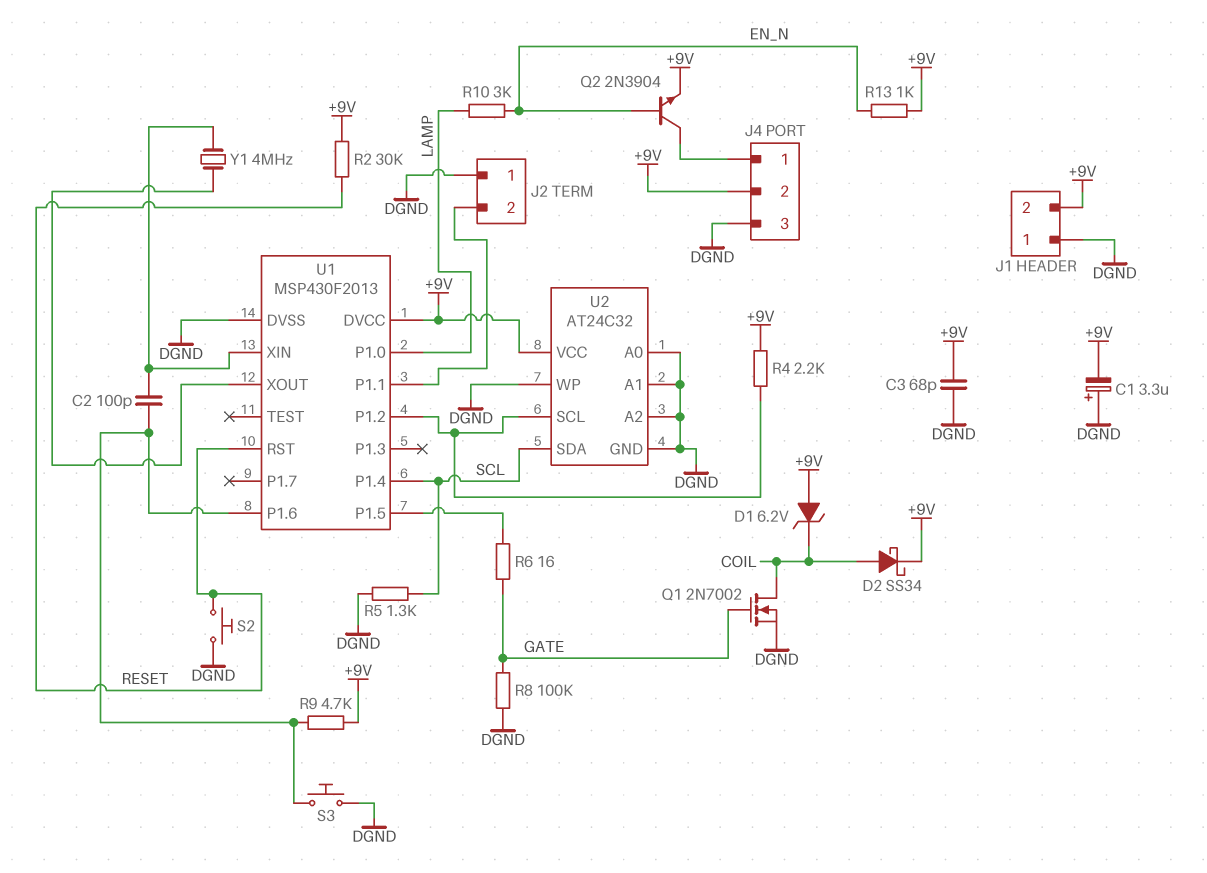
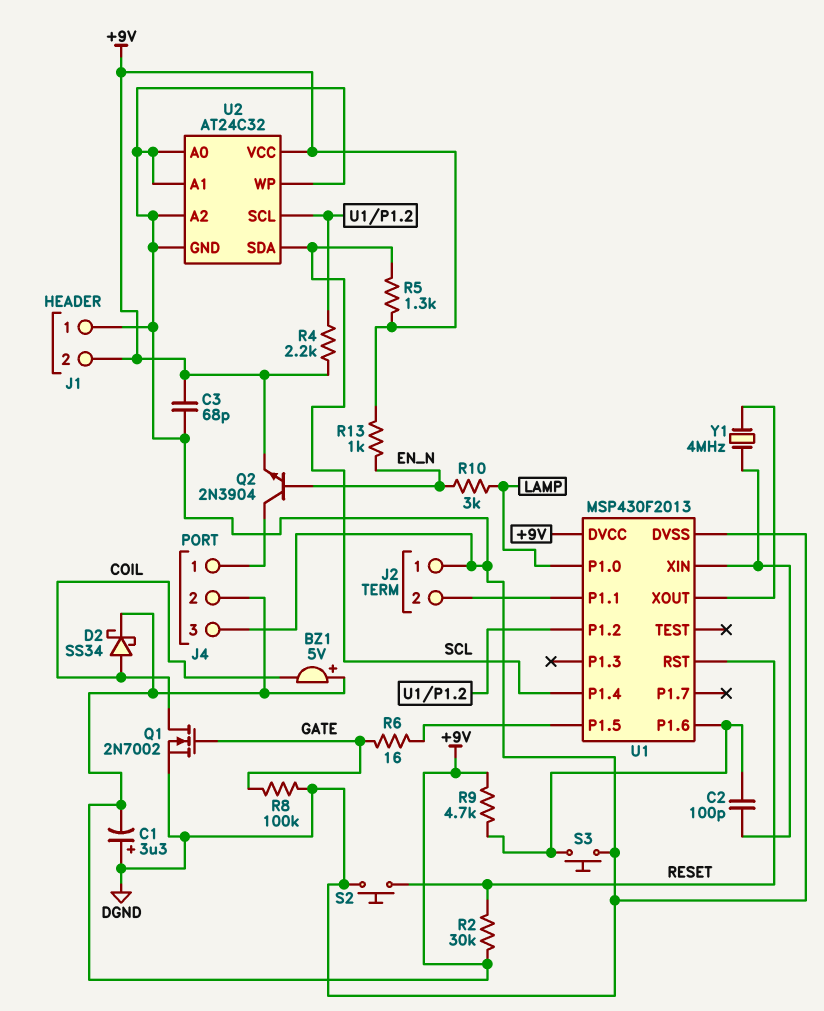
BZ1: none -> buzzer 5V (plus +9V, minus COIL)
D1: zener 6.2V (A +9V, K COIL) -> none
R5: 1.3k (DGND, SCL) -> 1.3k (+9V, SCL)

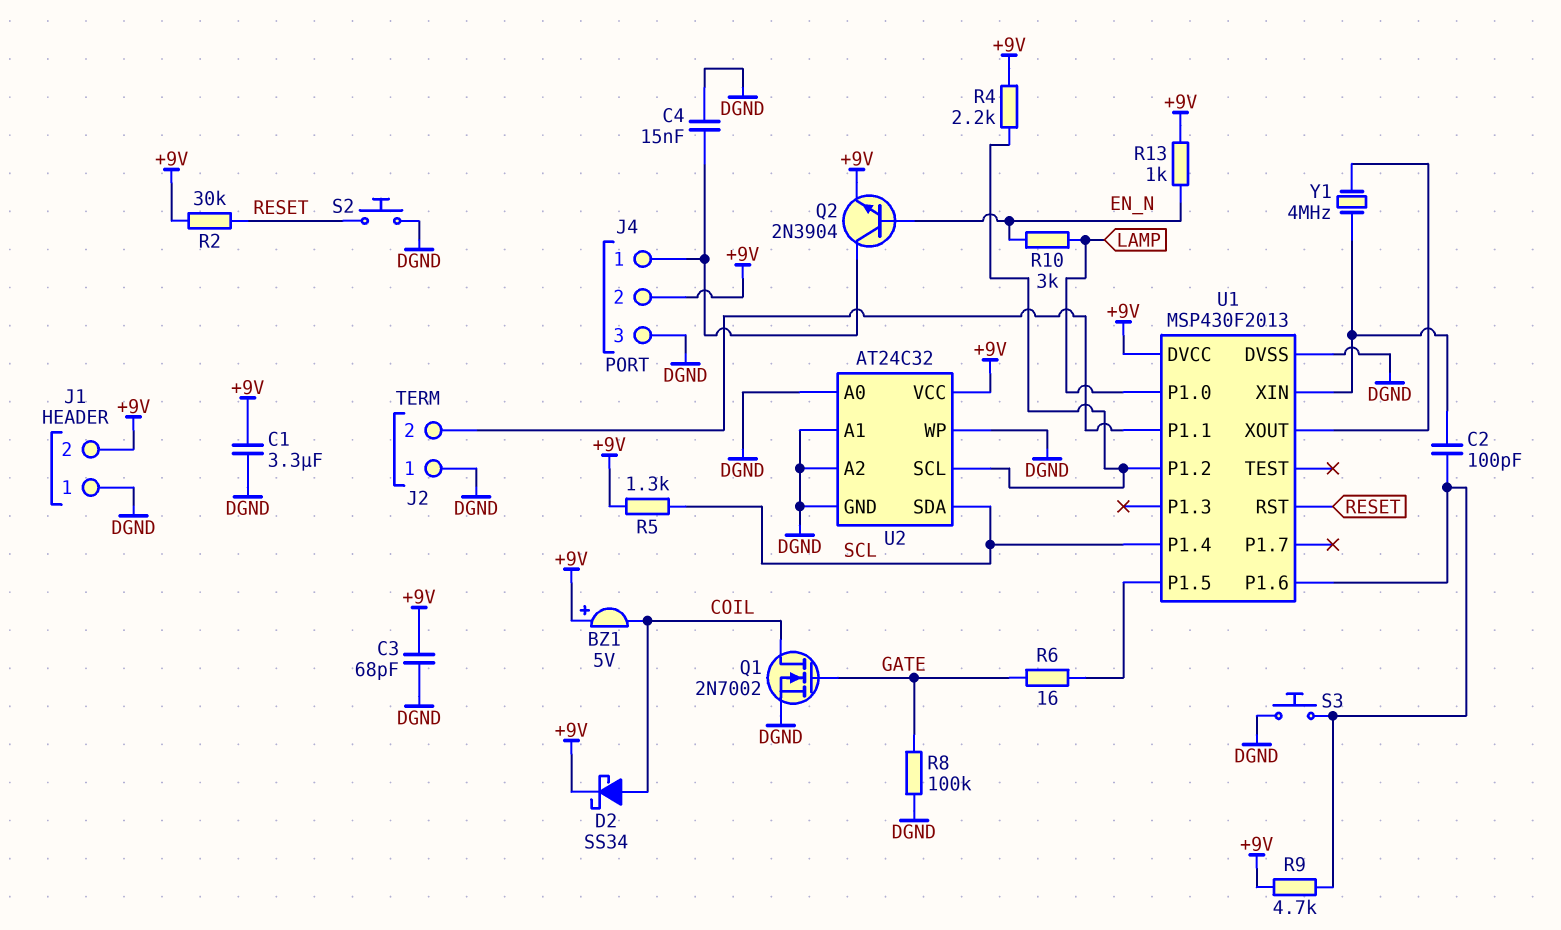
C1: 3.3uF (plus DGND, minus +9V) -> 3.3uF (+9V, DGND)
C4: none -> 15nF (DGND, J4/1)

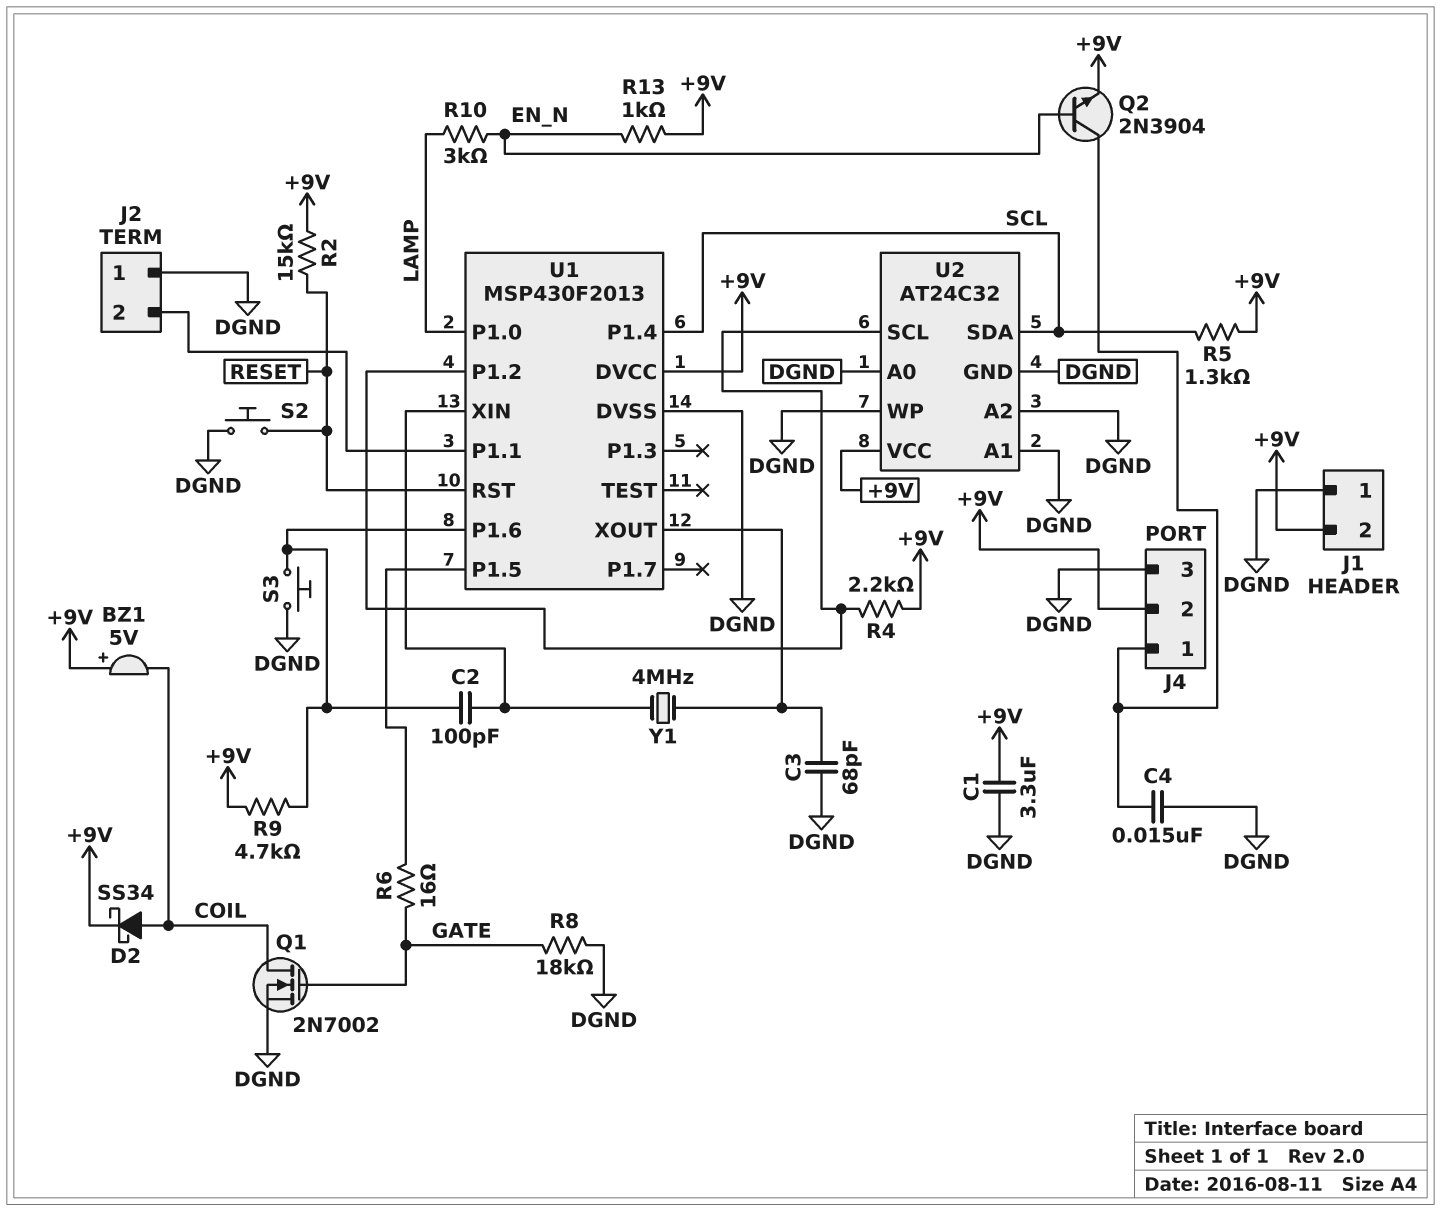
C3: 68pF (+9V, DGND) -> 68pF (DGND, U1/XOUT)
R2: 30k (+9V, RESET) -> 15k (+9V, RESET)
R8: 100k (DGND, GATE) -> 18k (DGND, GATE)

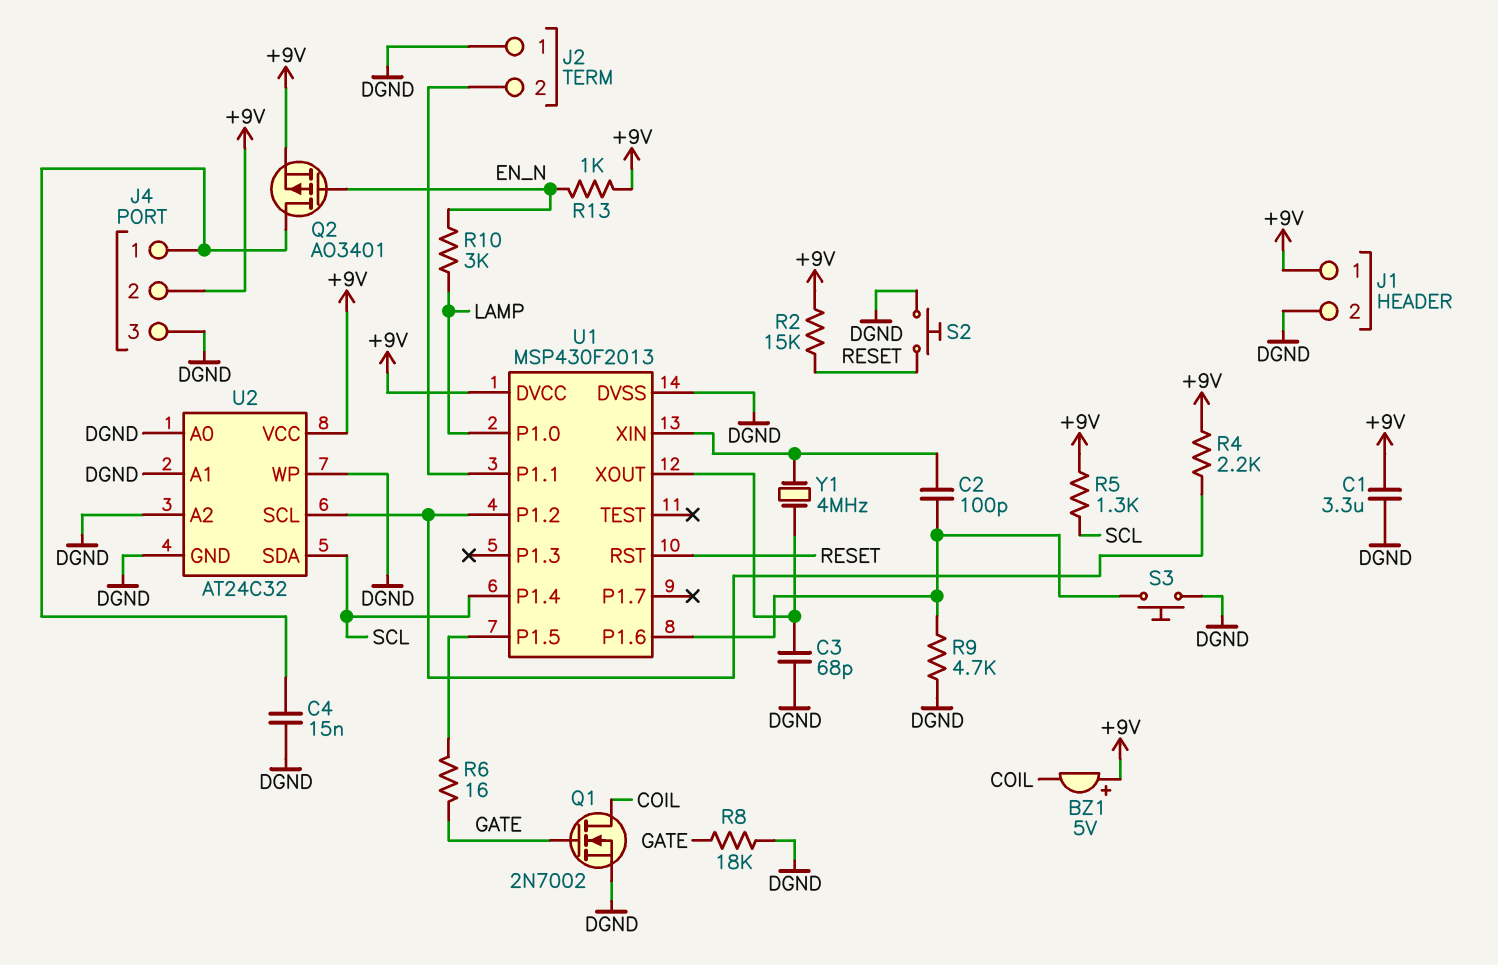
D2: schottky SS34 (A COIL, K +9V) -> none
J1 pin 1: DGND -> +9V
J1 pin 2: +9V -> DGND
Q2: NPN 2N3904 (B EN_N, C J4/1, E +9V) -> PMOS AO3401 (G EN_N, D J4/1, S +9V)
R9: 4.7k (+9V, U1/P1.6) -> 4.7k (DGND, U1/P1.6)

